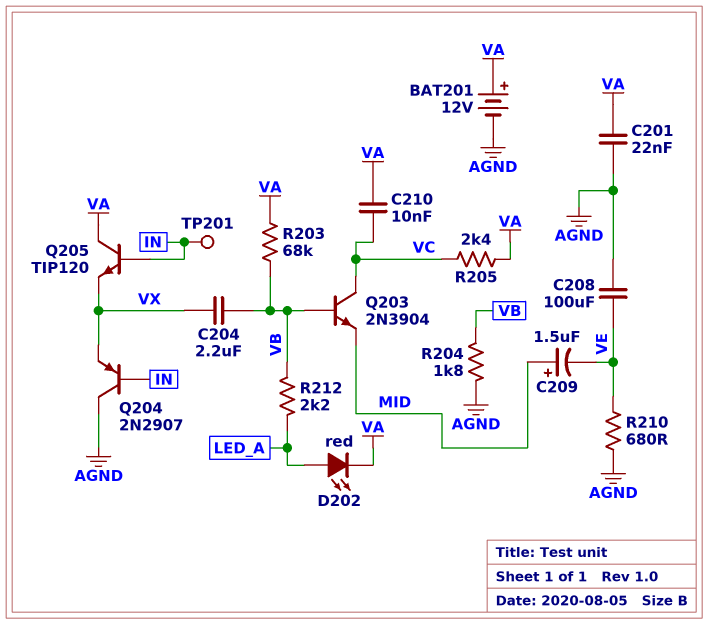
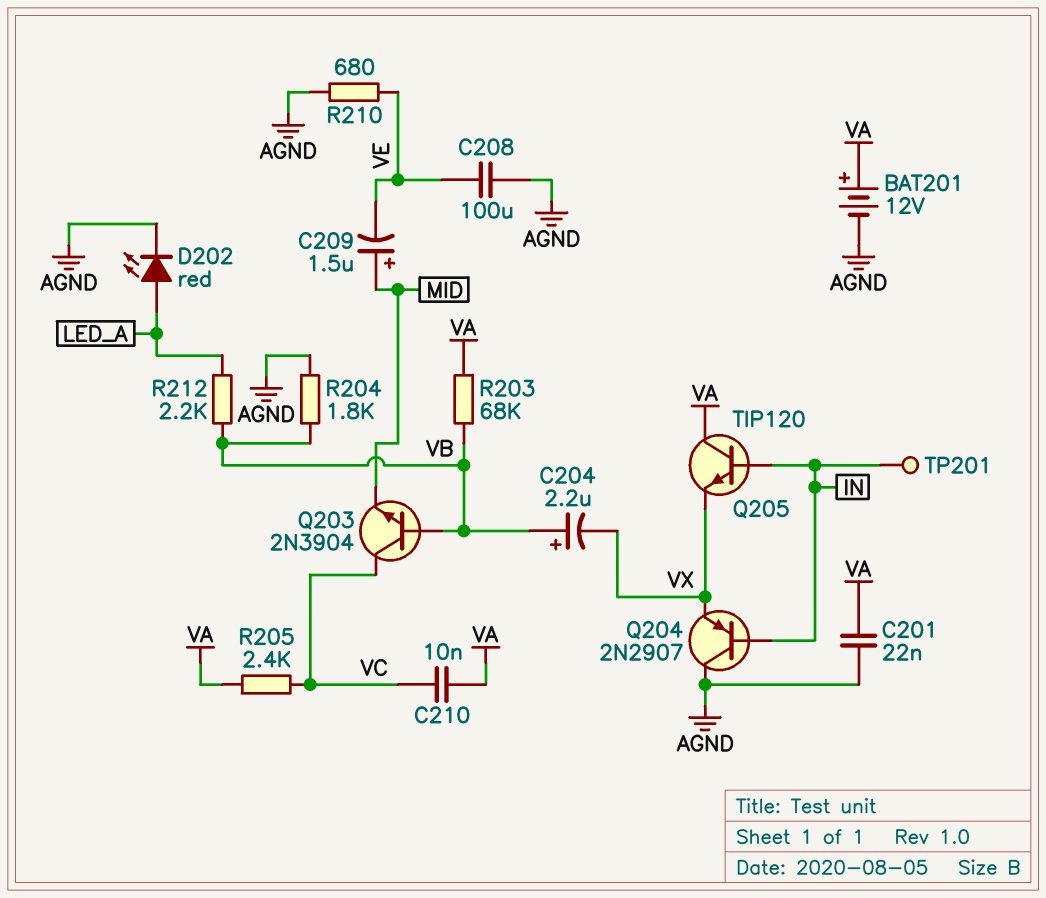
C204: 2.2uF (VB, VX) -> 2.2uF (plus VB, minus VX)
D202: LED red (A LED_A, K VA) -> LED red (A LED_A, K AGND)

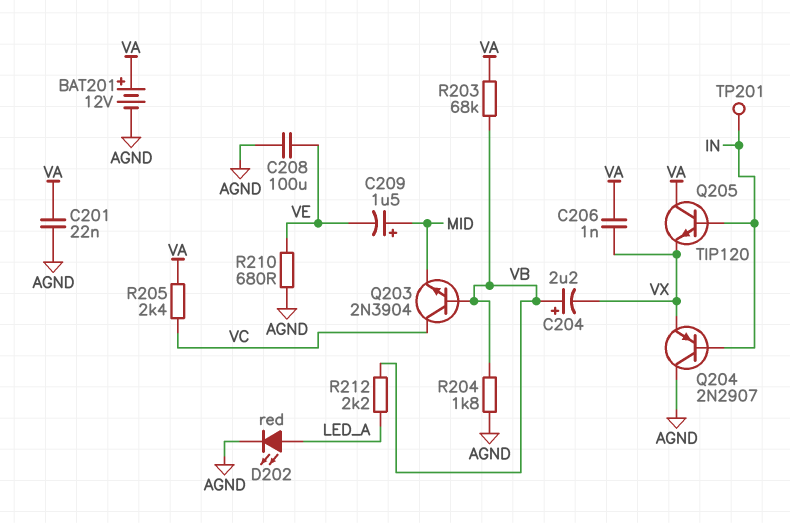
C206: none -> 1nF (VA, VX)
C210: 10nF (VA, VC) -> none

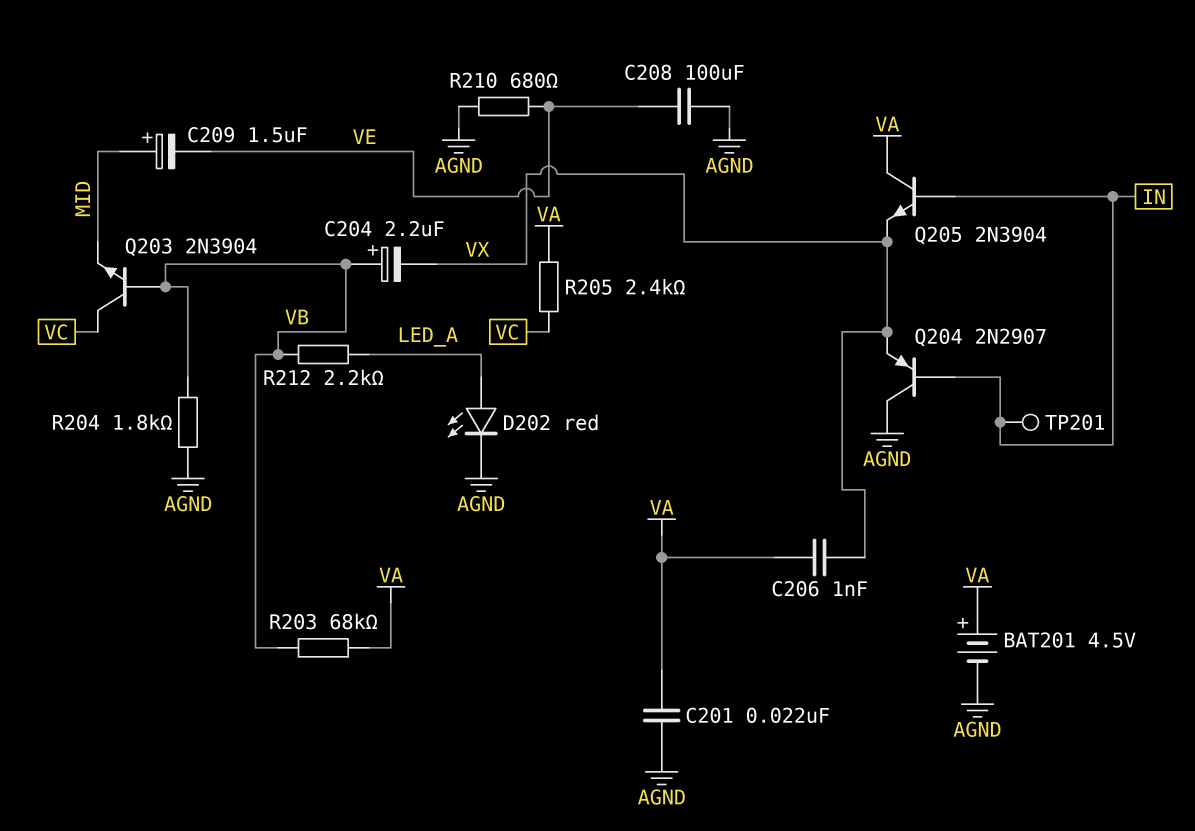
BAT201: 12V (plus VA, minus AGND) -> 4.5V (plus VA, minus AGND)
Q205: NPN TIP120 (B IN, C VA, E VX) -> NPN 2N3904 (B IN, C VA, E VX)

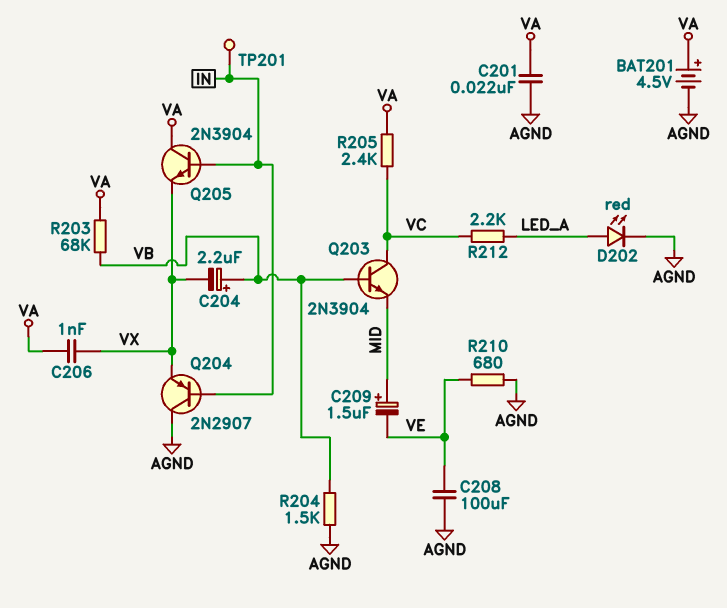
R204: 1.8k (AGND, VB) -> 1.5k (AGND, VB)
R212: 2.2k (LED_A, VB) -> 2.2k (LED_A, VC)

